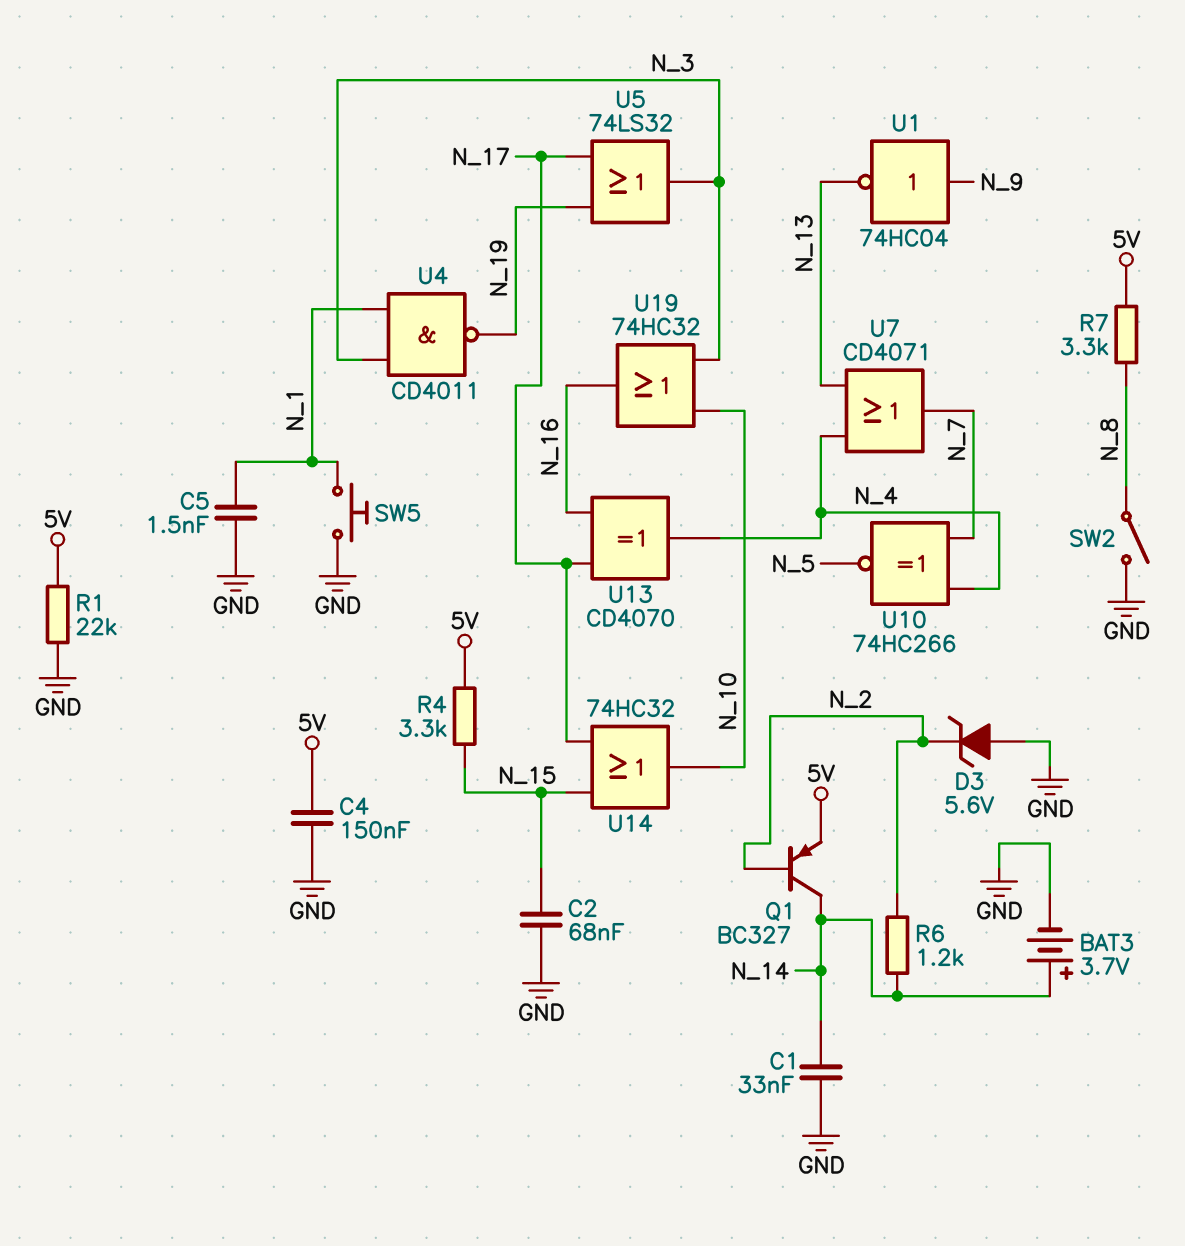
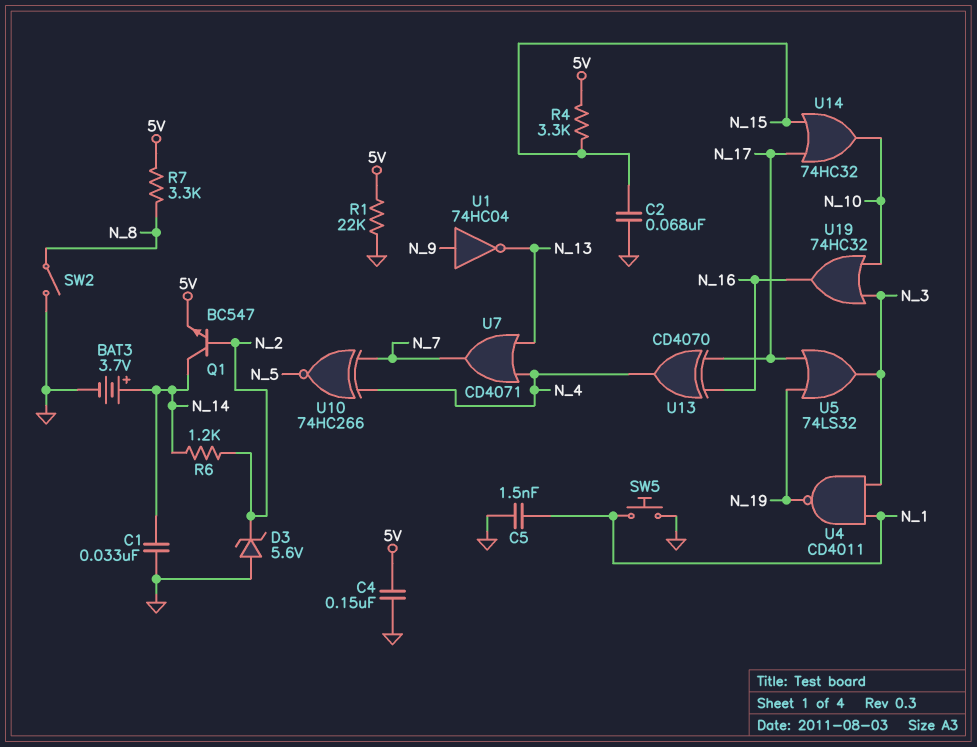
Q1: PNP BC327 (B N_2, C N_14, E 5V) -> NPN BC547 (B N_2, C N_14, E 5V)

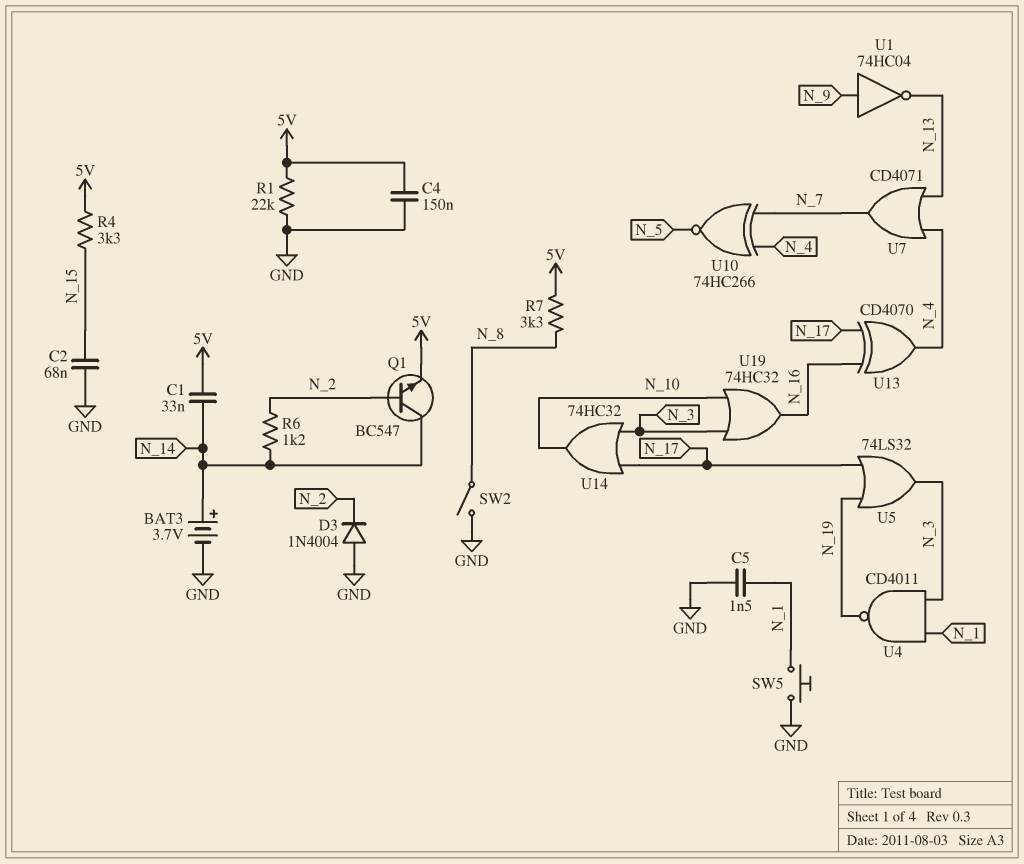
C1: 33nF (GND, N_14) -> 33nF (5V, N_14)
D3: zener 5.6V (A GND, K N_2) -> diode 1N4004 (A GND, K N_2)
U14: OR 74HC32 (in N_15, in N_17, out N_10) -> OR 74HC32 (in N_3, in N_17, out N_10)

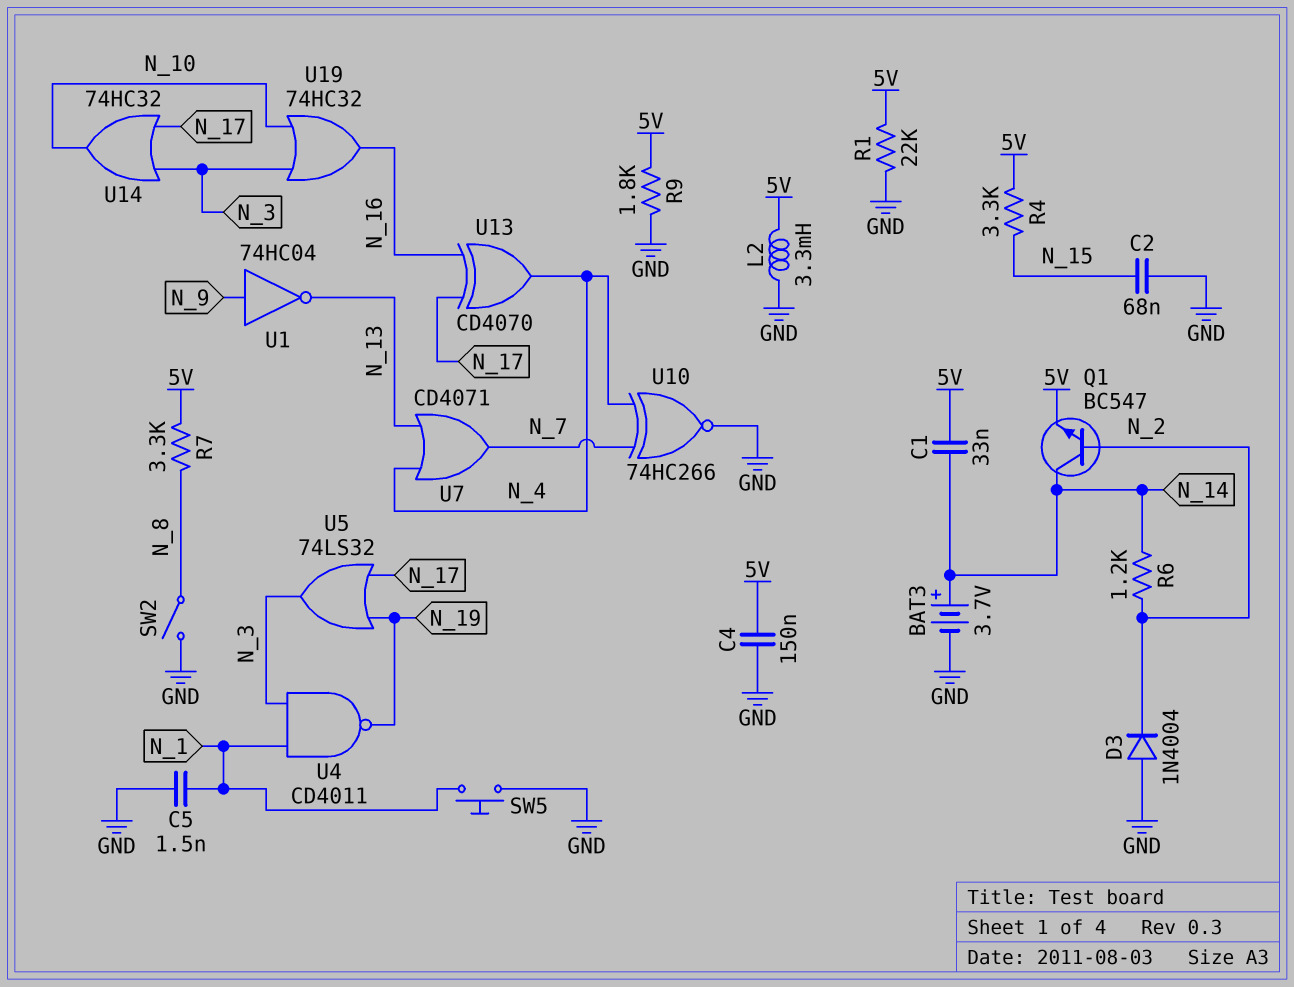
L2: none -> 3.3mH (5V, GND)
R9: none -> 1.8k (5V, GND)
U10: XNOR 74HC266 (in N_4, in N_7, out N_5) -> XNOR 74HC266 (in N_4, in N_7, out GND)

